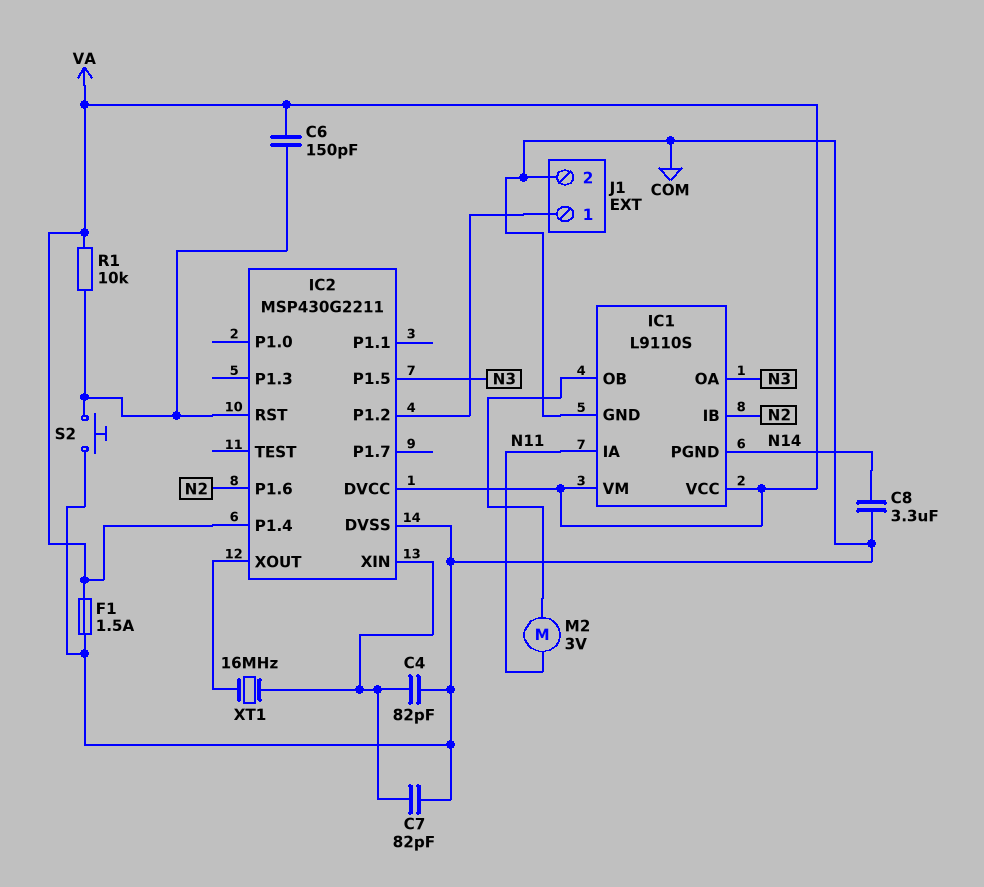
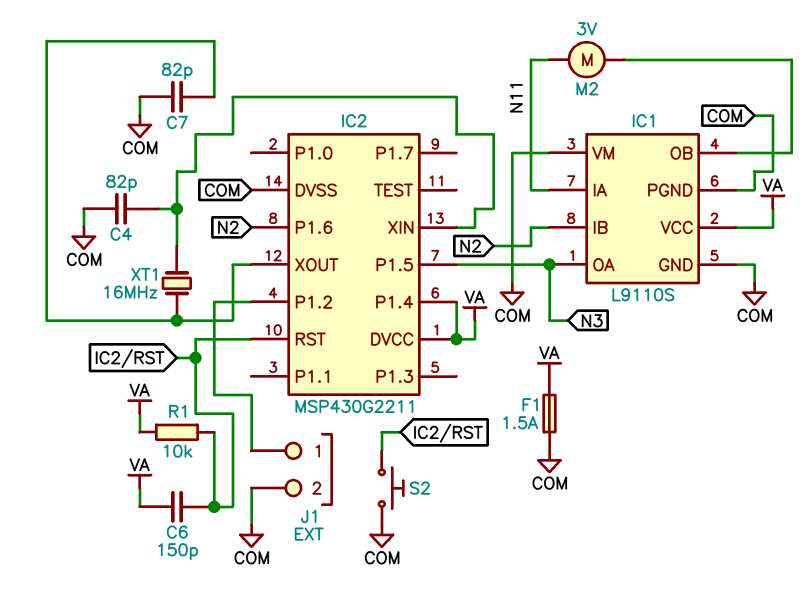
C7: 82pF (COM, IC2/XIN) -> 82pF (COM, IC2/XOUT)
C8: 3.3uF (COM, N14) -> none
IC1 pin PGND: N14 -> COM
IC1 pin VM: VA -> COM

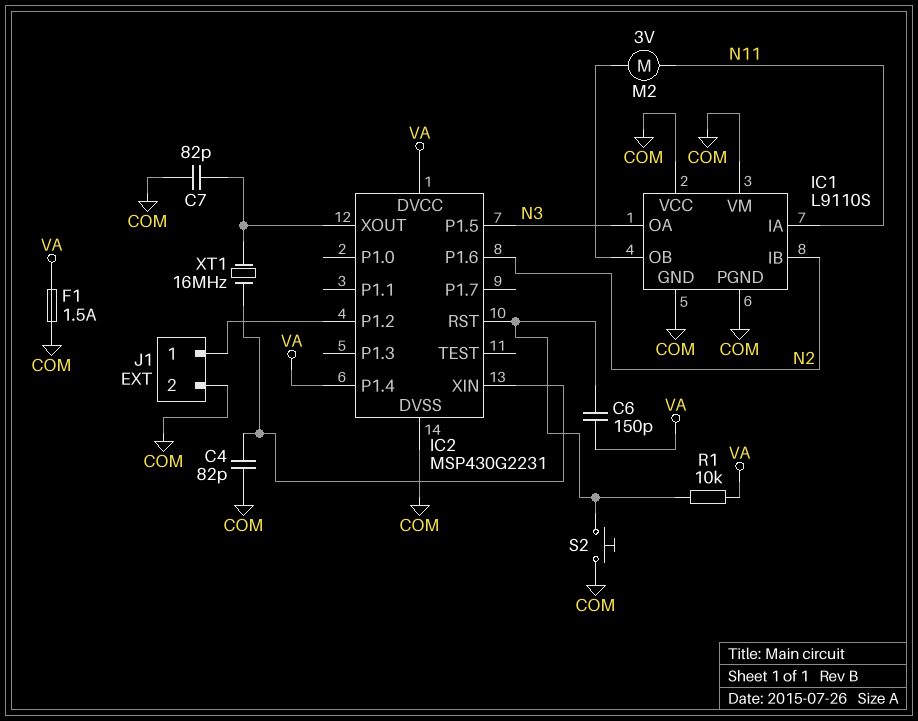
IC1 pin VCC: VA -> COM
IC2: MSP430G2211 -> MSP430G2231

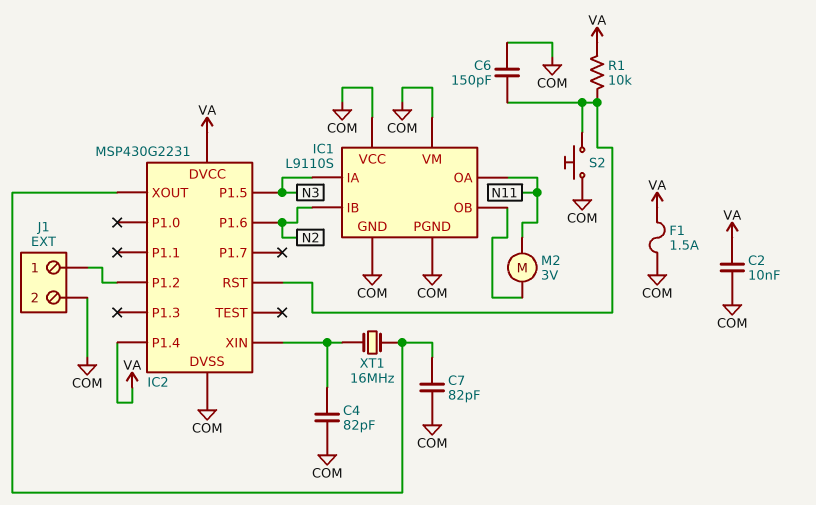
C2: none -> 10nF (COM, VA)
C6: 150pF (IC2/RST, VA) -> 150pF (COM, IC2/RST)
IC1 pin IA: N11 -> N3
IC1 pin OA: N3 -> N11

